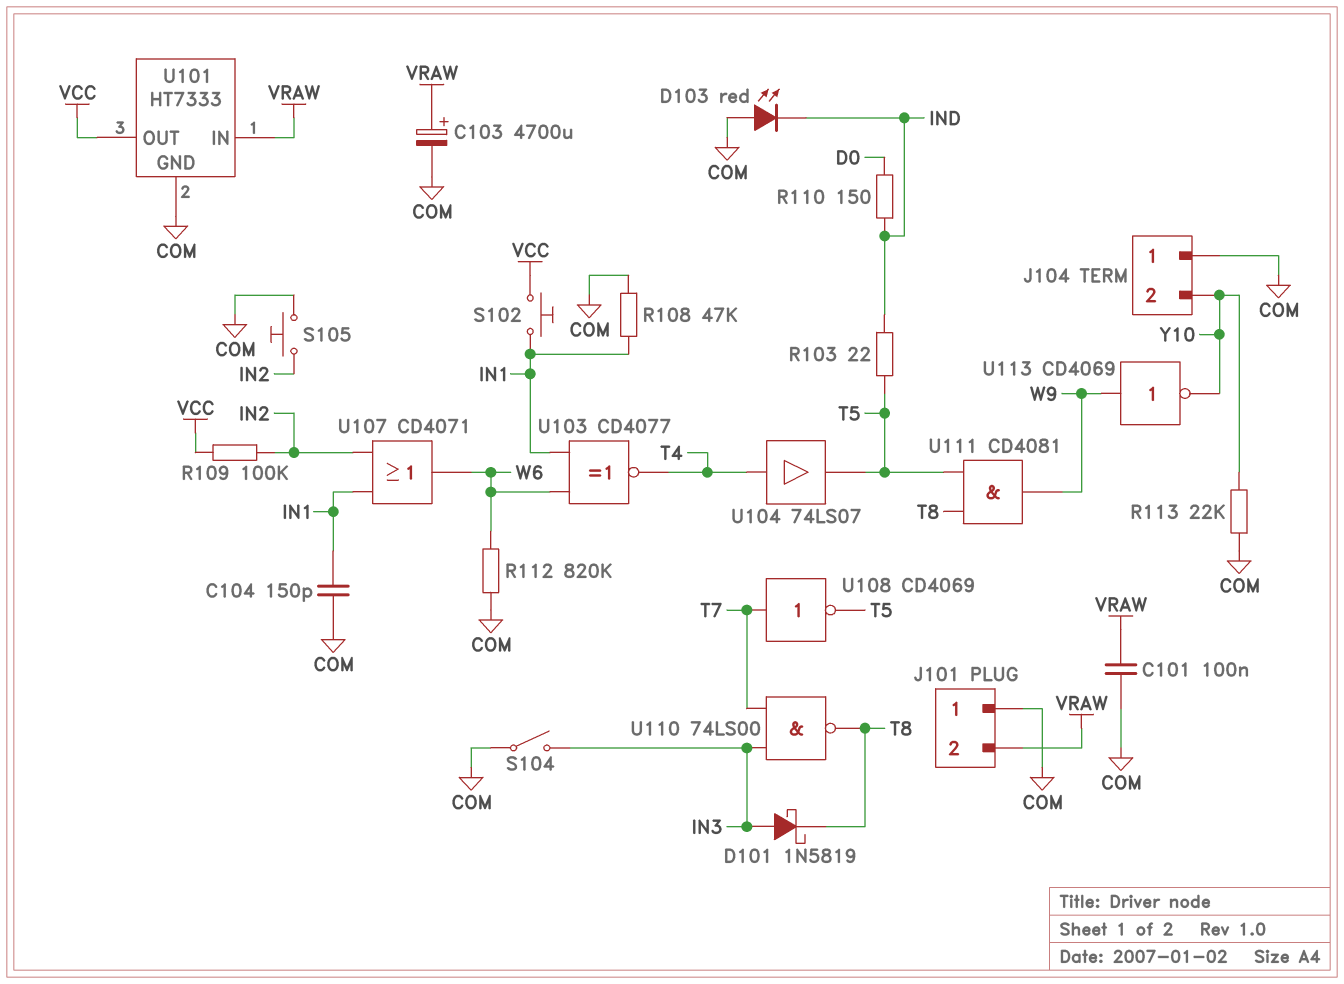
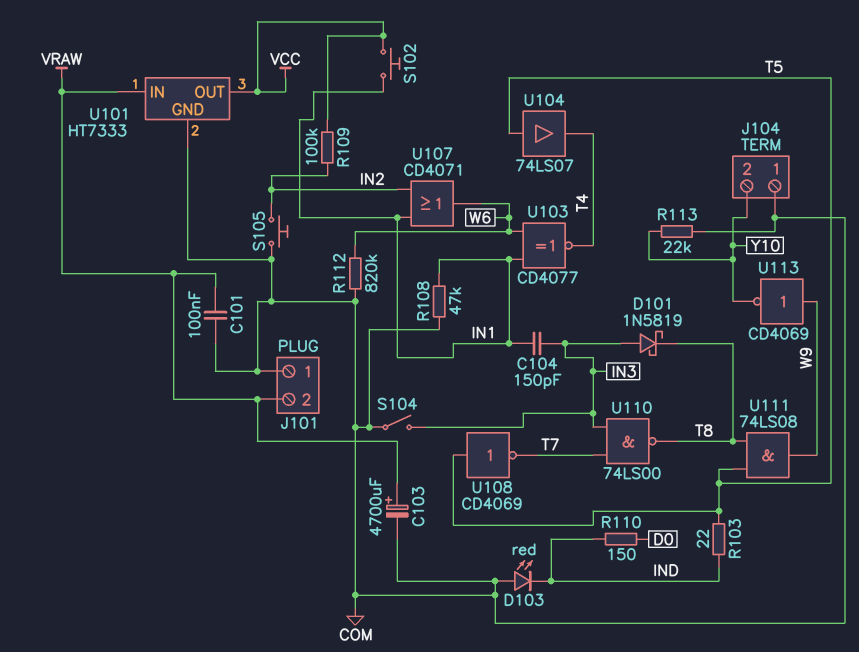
C104: 150pF (COM, IN1) -> 150pF (IN1, IN3)
U104: buffer 74LS07 (in T4, out T5) -> buffer 74LS07 (in T5, out T4)
U108: NOT CD4069 (in T7, out T5) -> NOT CD4069 (in T5, out T7)
U111: AND CD4081 (in T5, in T8, out W9) -> AND 74LS08 (in T5, in T8, out W9)

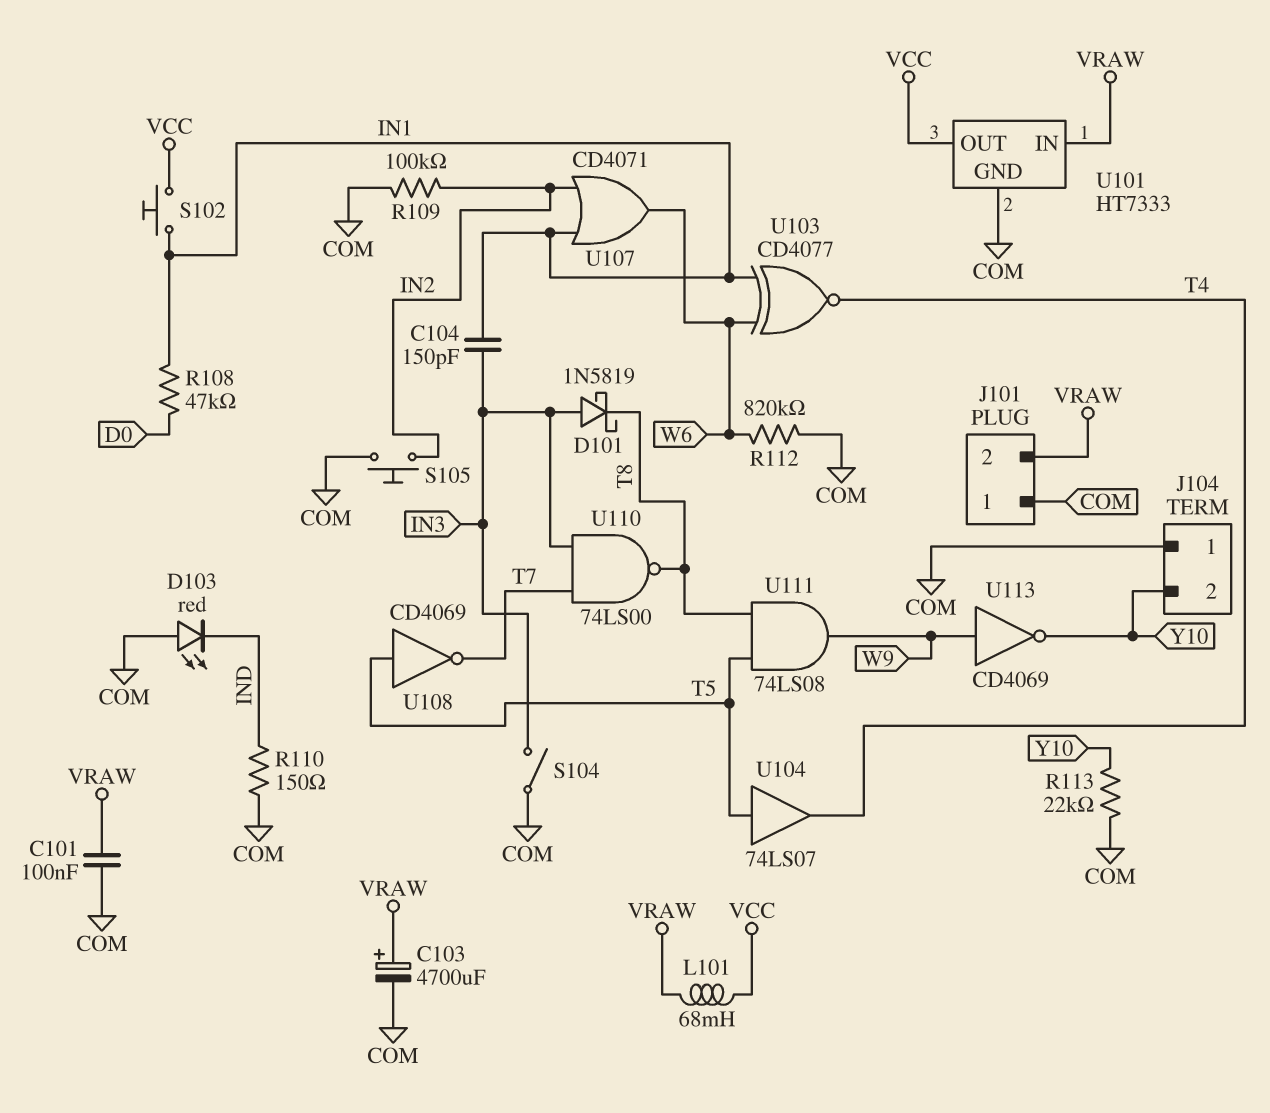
L101: none -> 68mH (VCC, VRAW)
R103: 22 (IND, T5) -> none
R108: 47k (COM, IN1) -> 47k (D0, IN1)
R109: 100k (IN2, VCC) -> 100k (COM, IN2)
R110: 150 (D0, IND) -> 150 (COM, IND)

